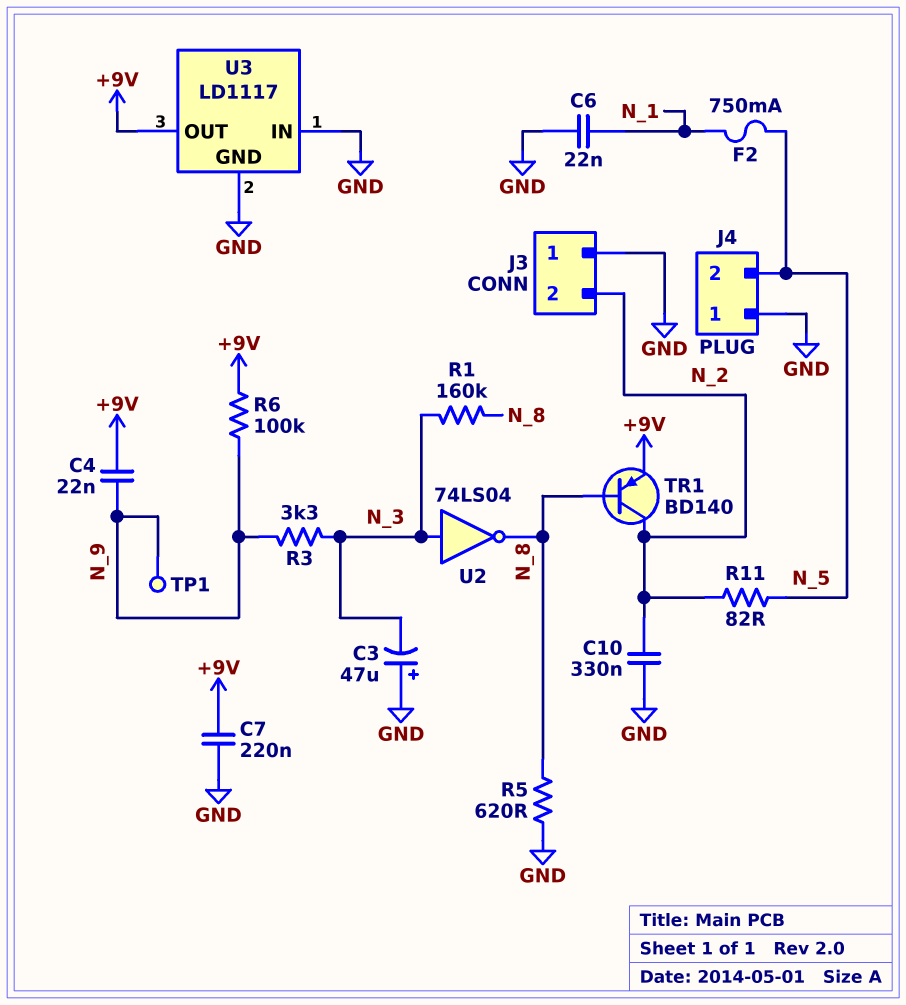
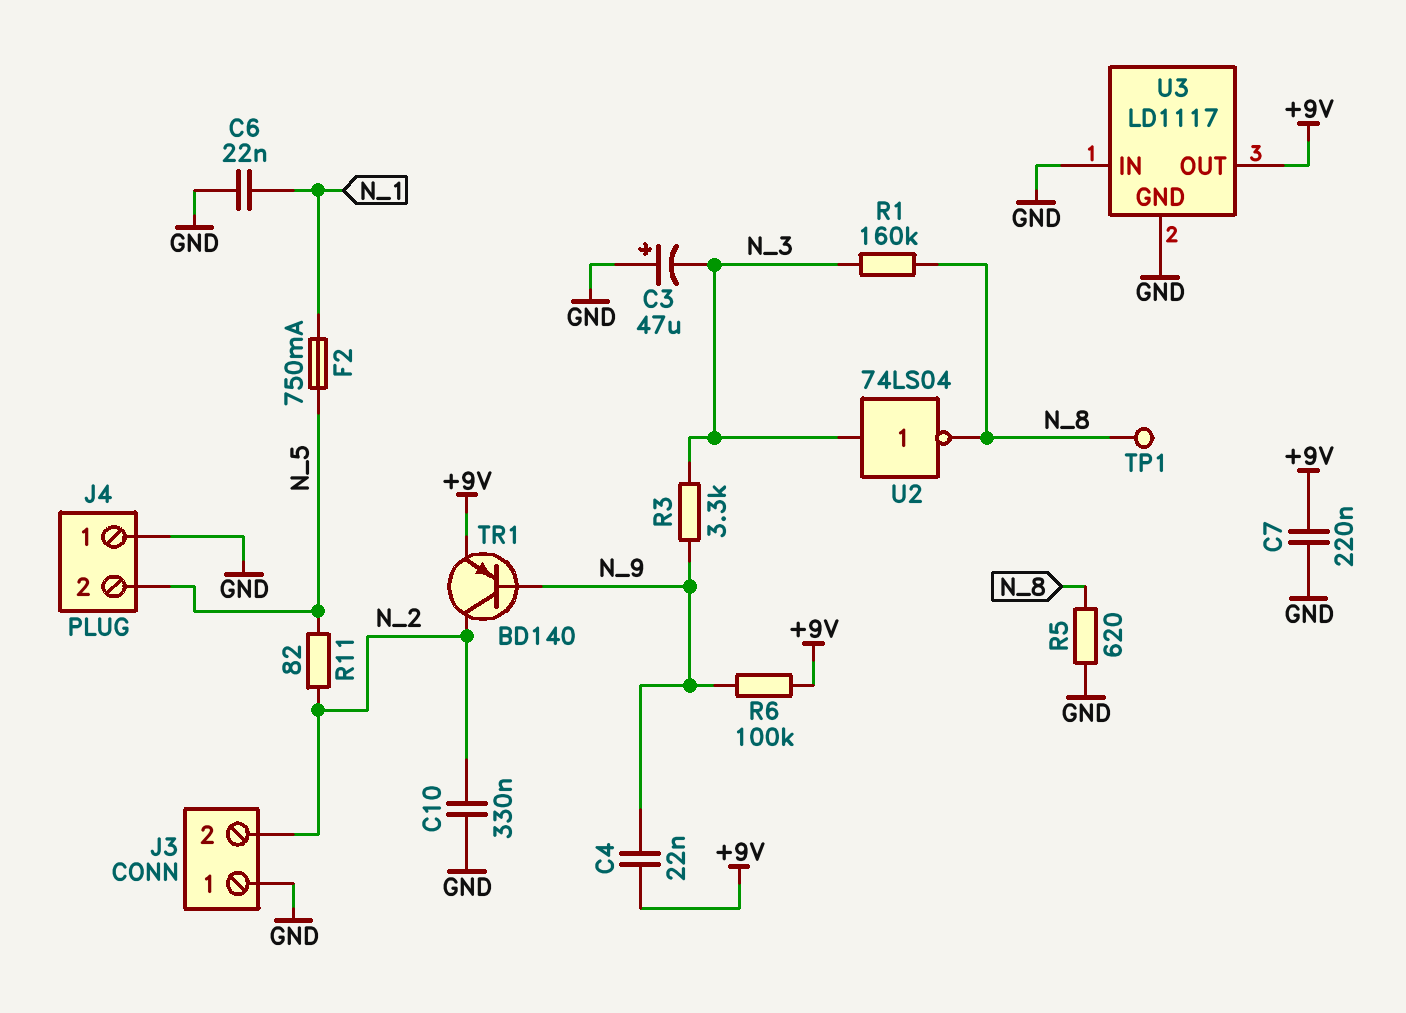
TP1: test point (N_9) -> test point (N_8)
TR1: PNP BD140 (B N_8, C N_2, E +9V) -> PNP BD140 (B N_9, C N_2, E +9V)

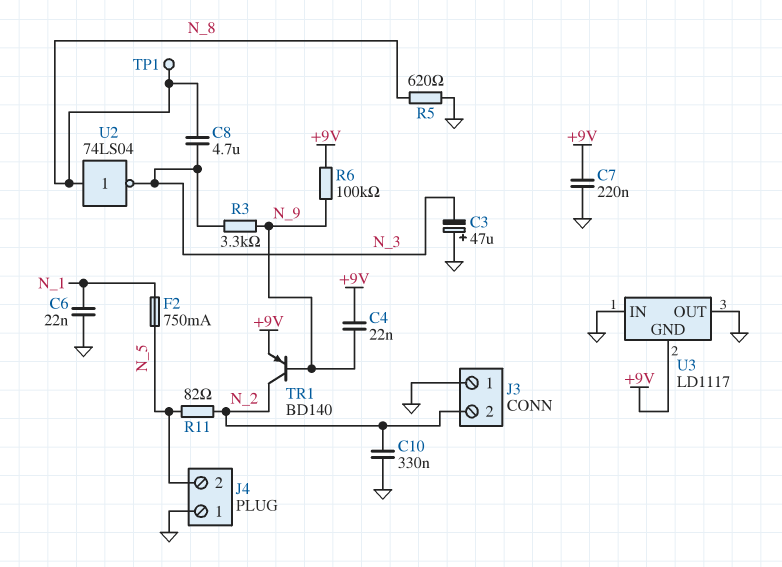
C8: none -> 4.7uF (N_3, N_8)
R1: 160k (N_3, N_8) -> none
U2: NOT 74LS04 (in N_3, out N_8) -> NOT 74LS04 (in N_8, out N_3)
U3 pin GND: GND -> +9V
U3 pin OUT: +9V -> GND

